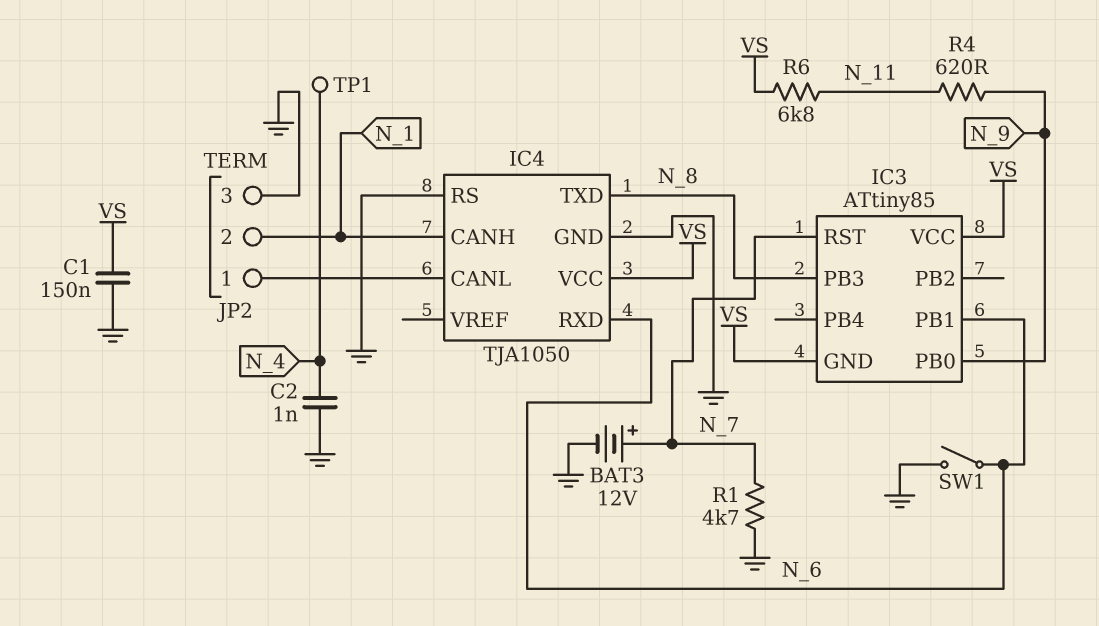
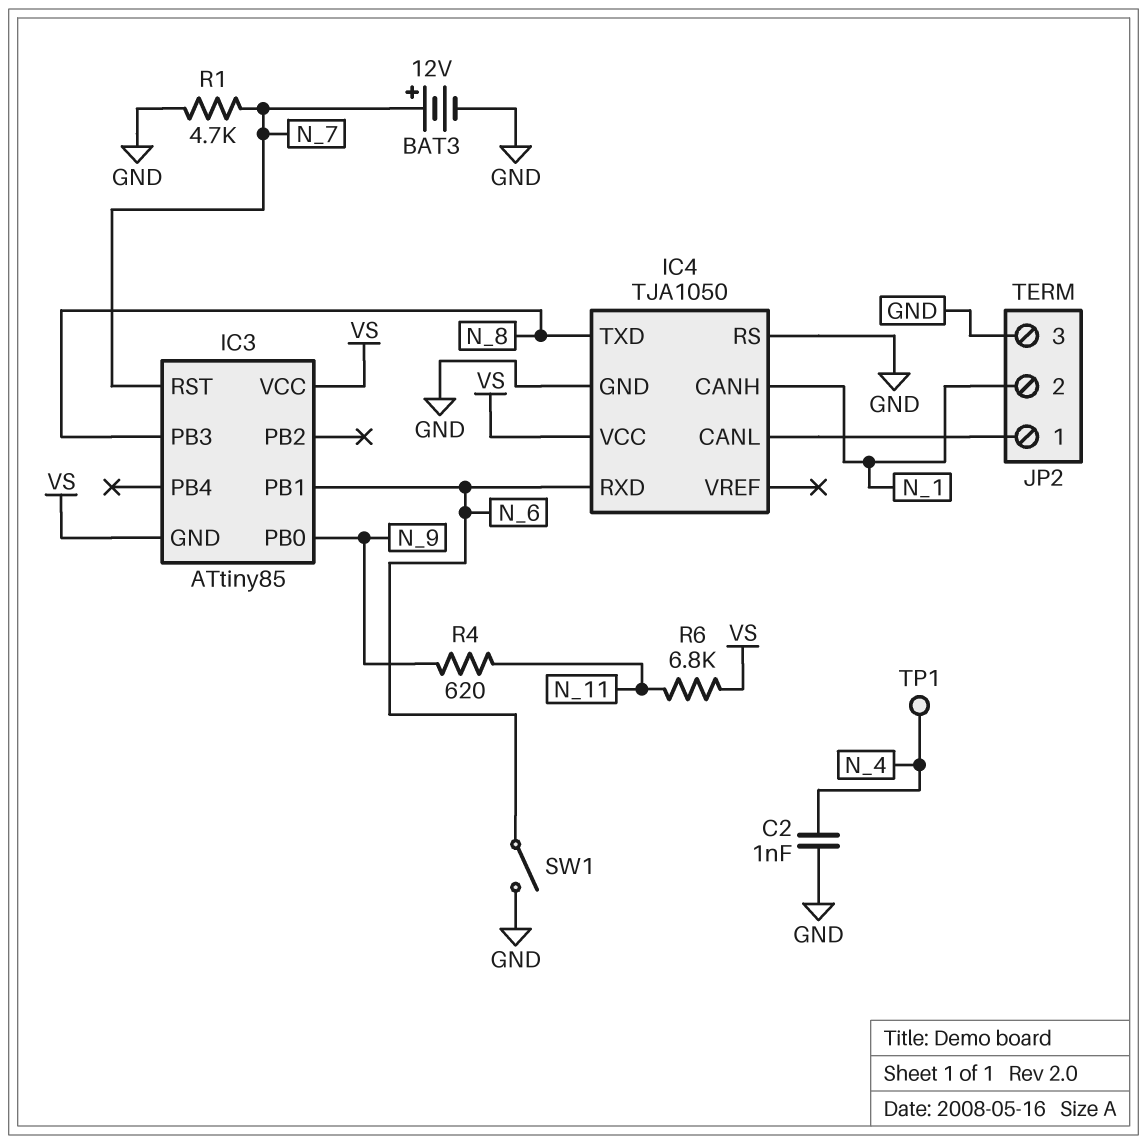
C1: 150nF (GND, VS) -> none

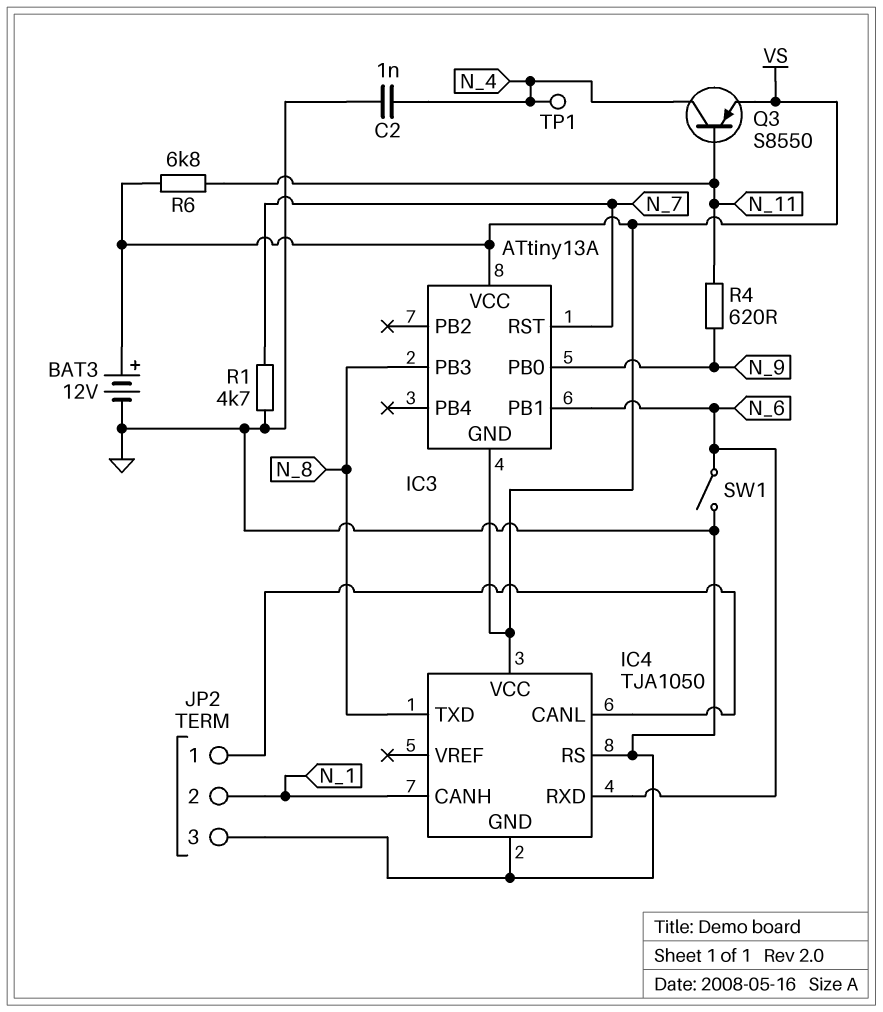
BAT3: 12V (plus N_7, minus GND) -> 12V (plus VS, minus GND)
IC3: ATtiny85 -> ATtiny13A
Q3: none -> PNP S8550 (B N_11, C N_4, E VS)

